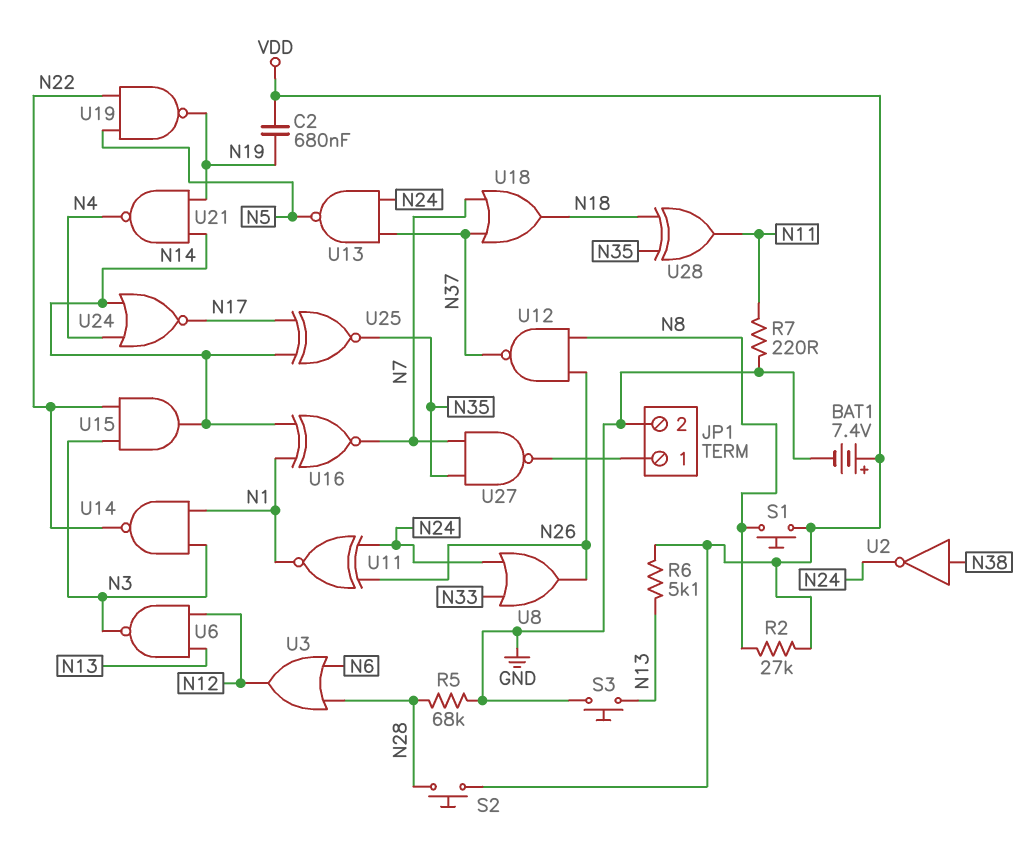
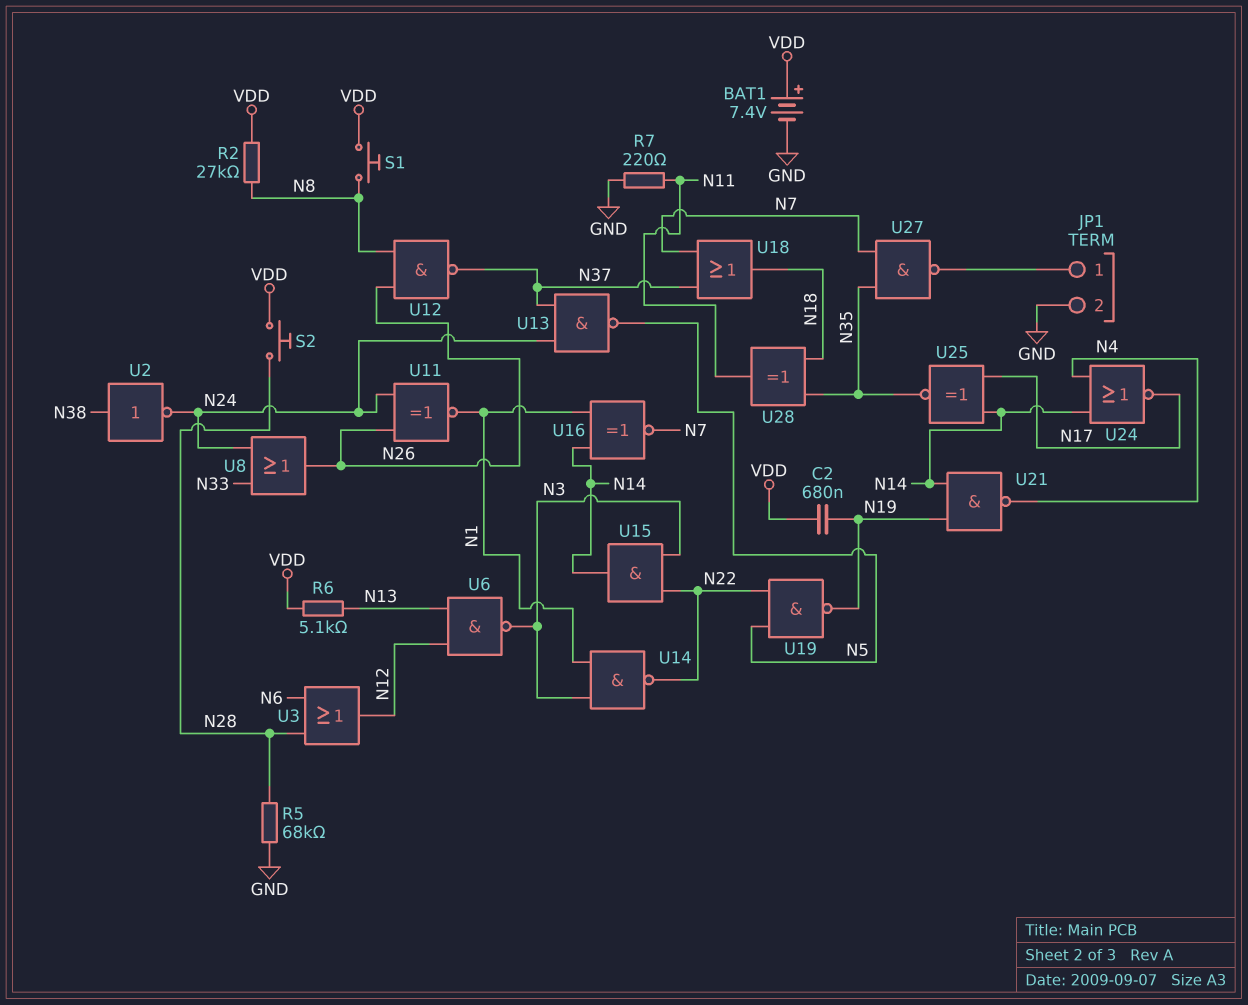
S3: button (GND, N13) -> none

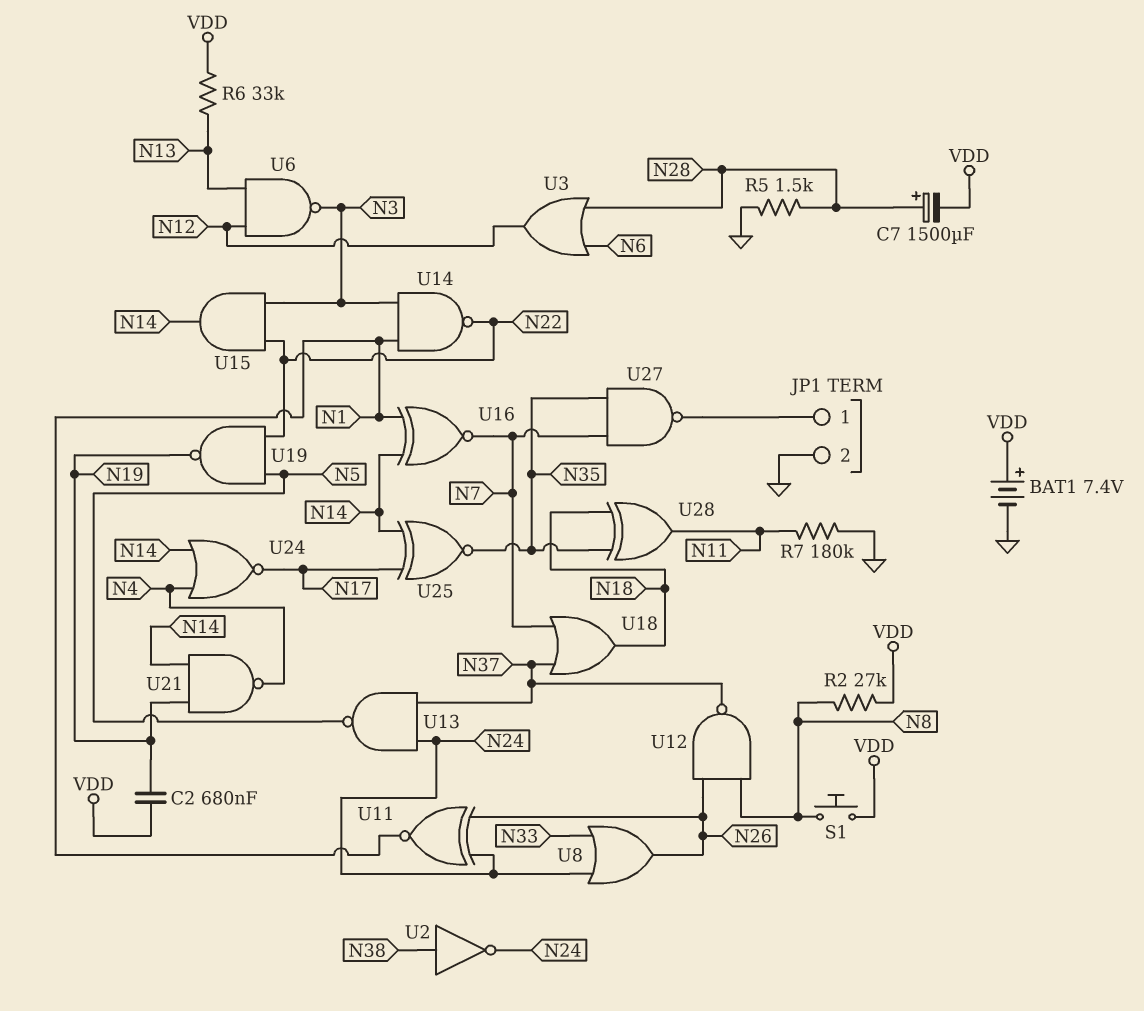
C7: none -> 1500uF (plus N28, minus VDD)
R5: 68k (GND, N28) -> 1.5k (GND, N28)
R6: 5.1k (N13, VDD) -> 33k (N13, VDD)
R7: 220 (GND, N11) -> 180k (GND, N11)
S2: button (N28, VDD) -> none

